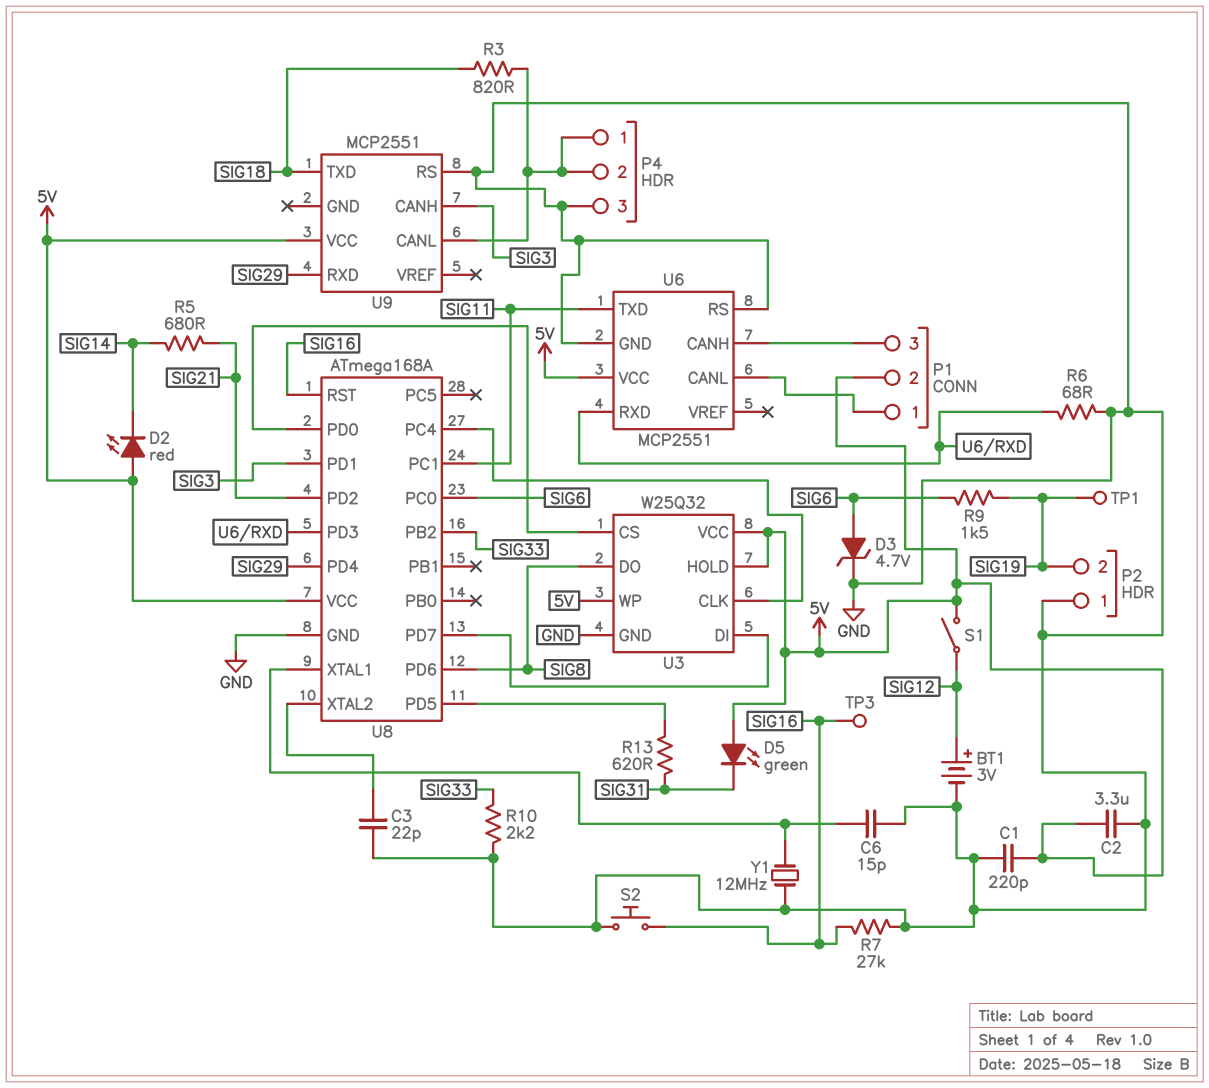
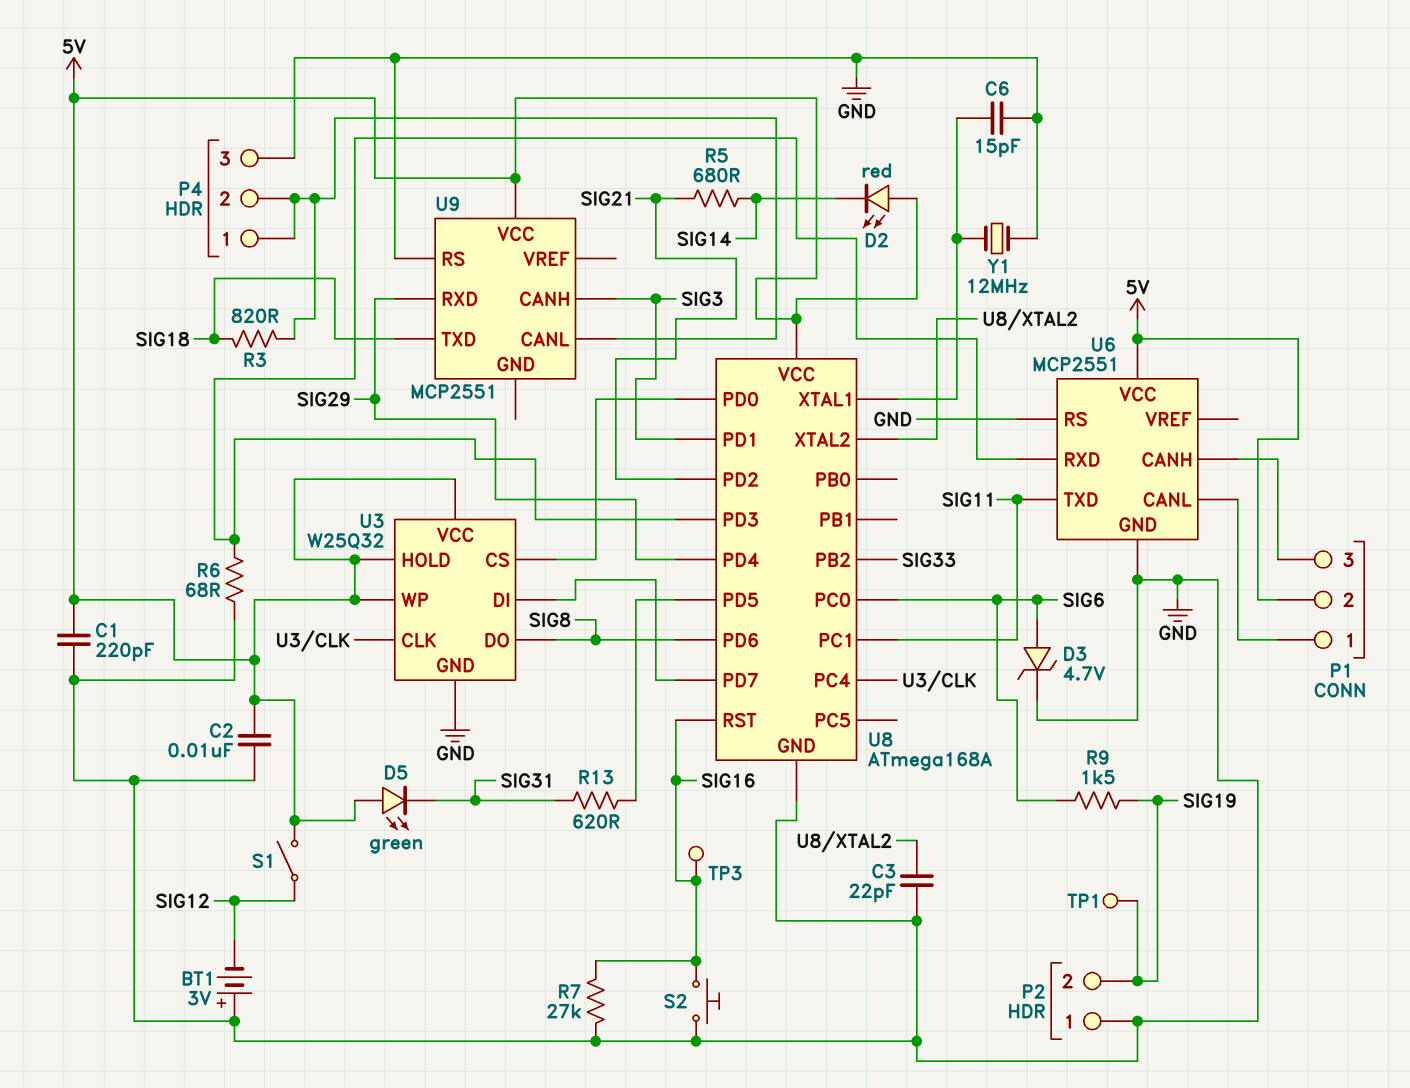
BT1: 3V (plus SIG12, minus GND) -> 3V (plus GND, minus SIG12)
C2: 3.3uF (5V, GND) -> 10nF (5V, GND)
R10: 2.2k (GND, SIG33) -> none

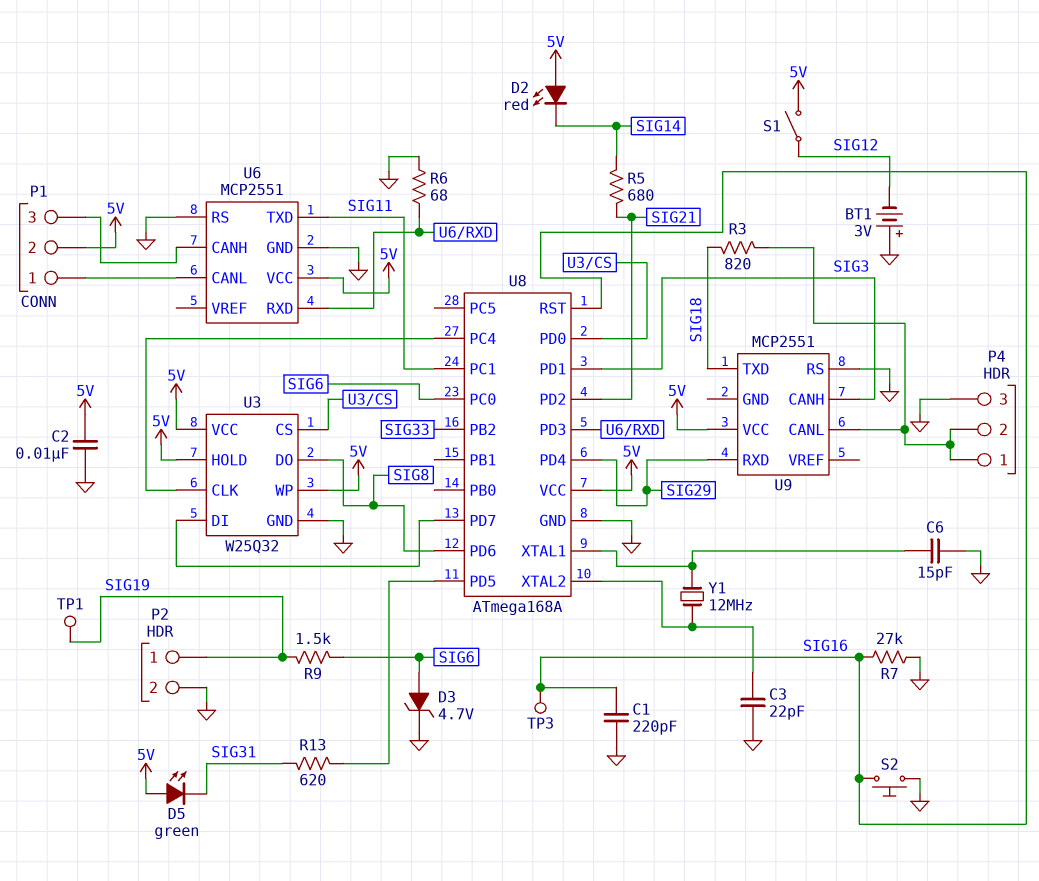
C1: 220pF (5V, GND) -> 220pF (GND, SIG16)
P2 pin 1: GND -> SIG19
P2 pin 2: SIG19 -> GND
Y1: 12MHz (GND, U8/XTAL1) -> 12MHz (U8/XTAL1, U8/XTAL2)

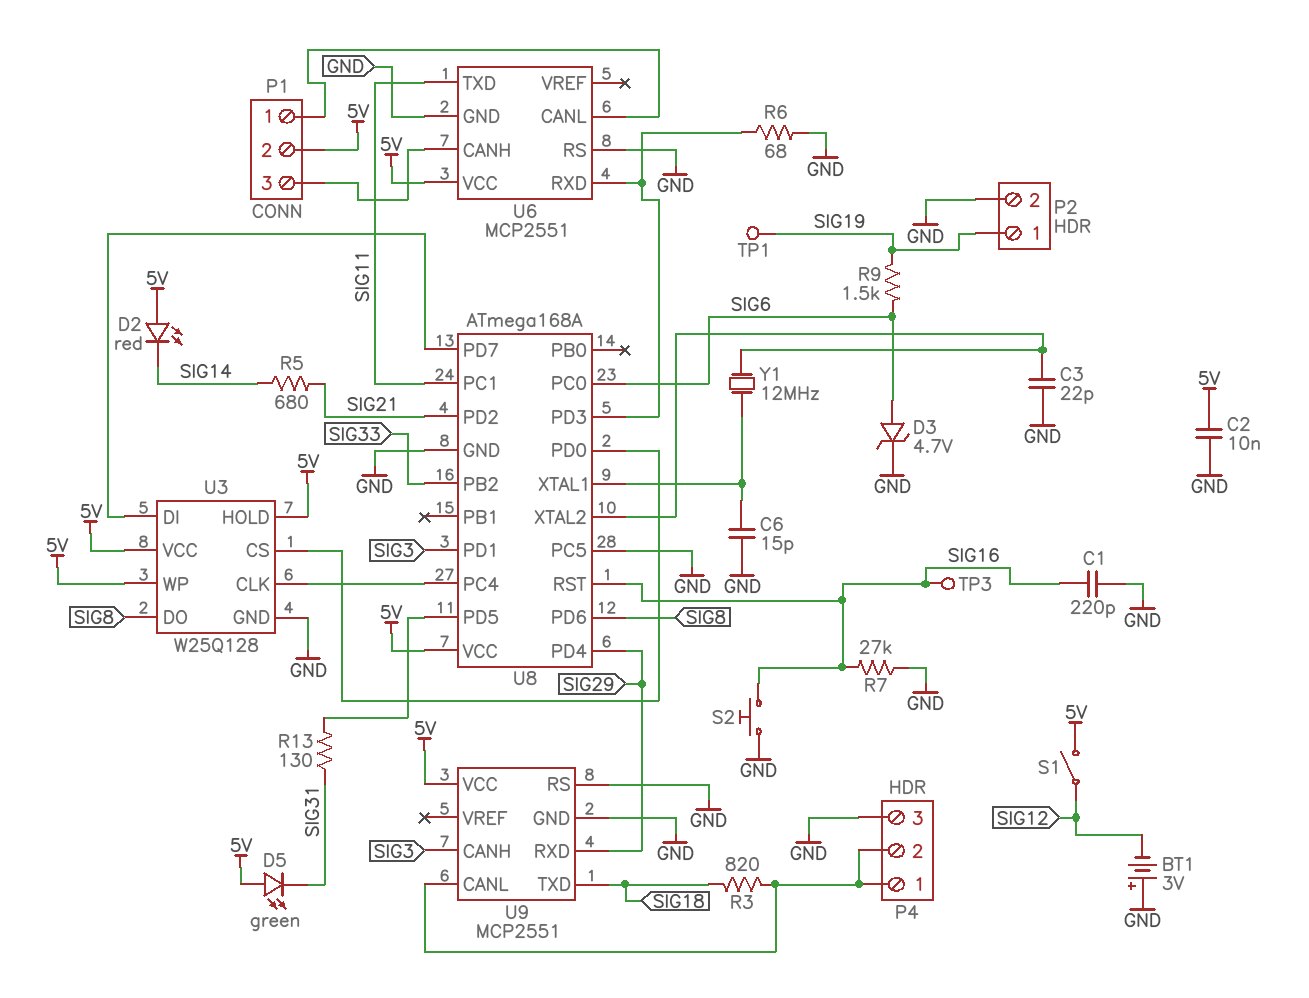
R13: 620 (SIG31, U8/PD5) -> 130 (SIG31, U8/PD5)
U3: W25Q32 -> W25Q128
U8 pin PC5: none -> GND
U9 pin GND: none -> GND

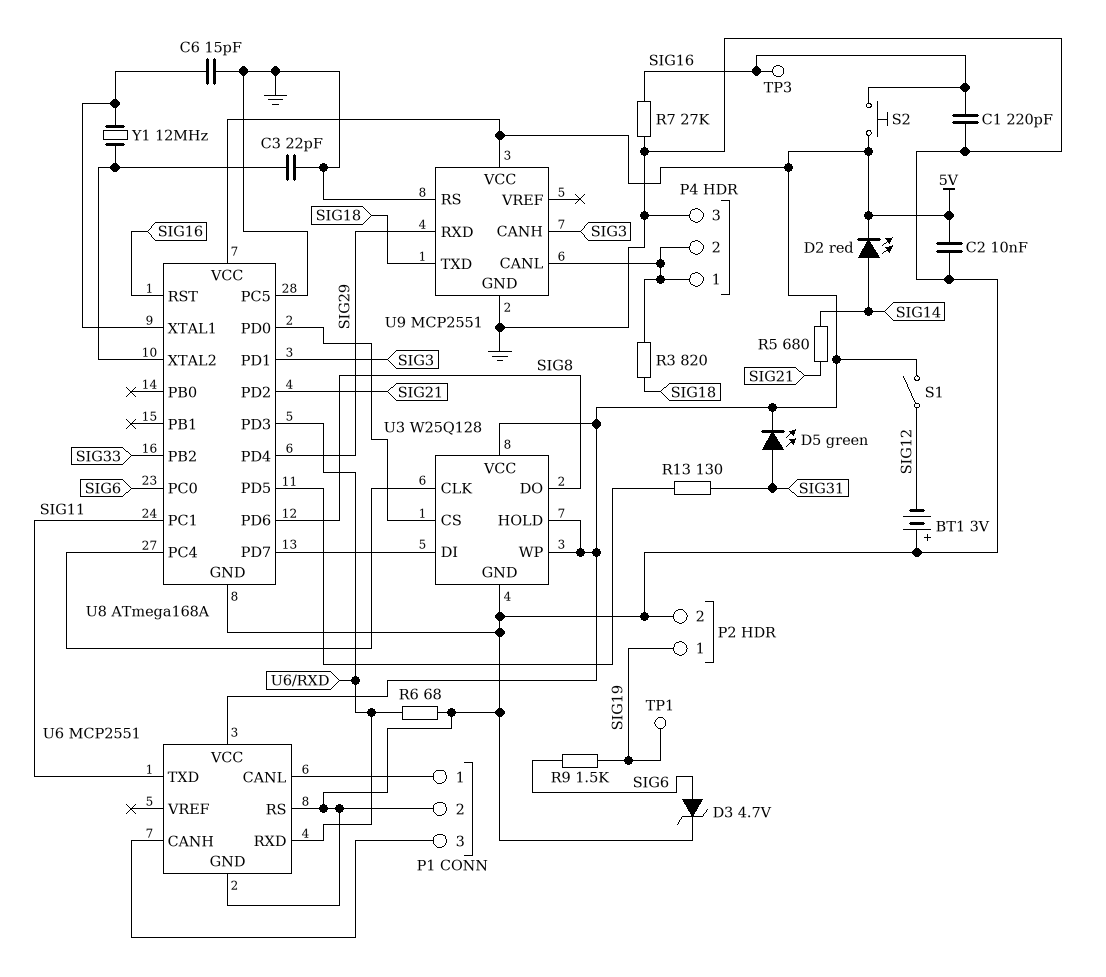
D2: LED red (A 5V, K SIG14) -> LED red (A SIG14, K 5V)
D5: LED green (A 5V, K SIG31) -> LED green (A SIG31, K 5V)
P1 pin 2: 5V -> GND
S2: button (GND, SIG16) -> button (5V, SIG16)

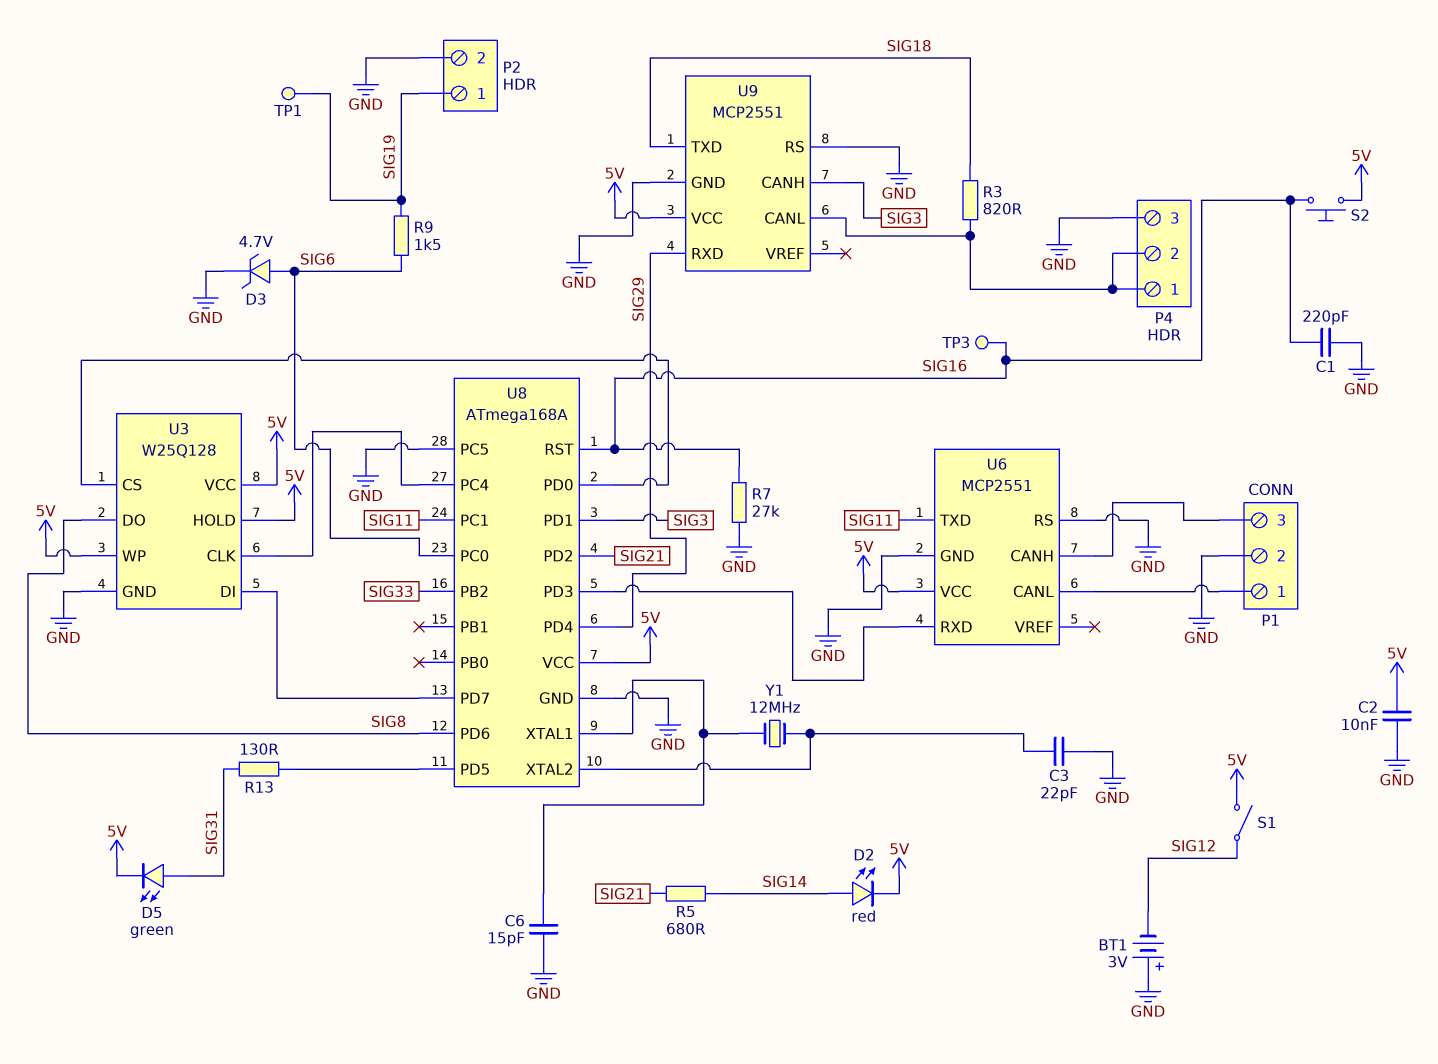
R6: 68 (GND, U6/RXD) -> none

